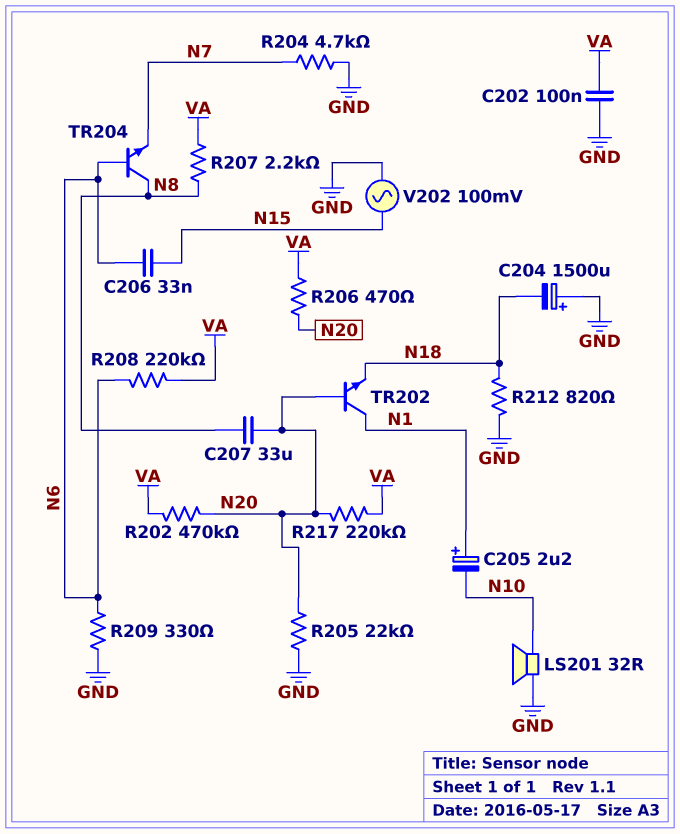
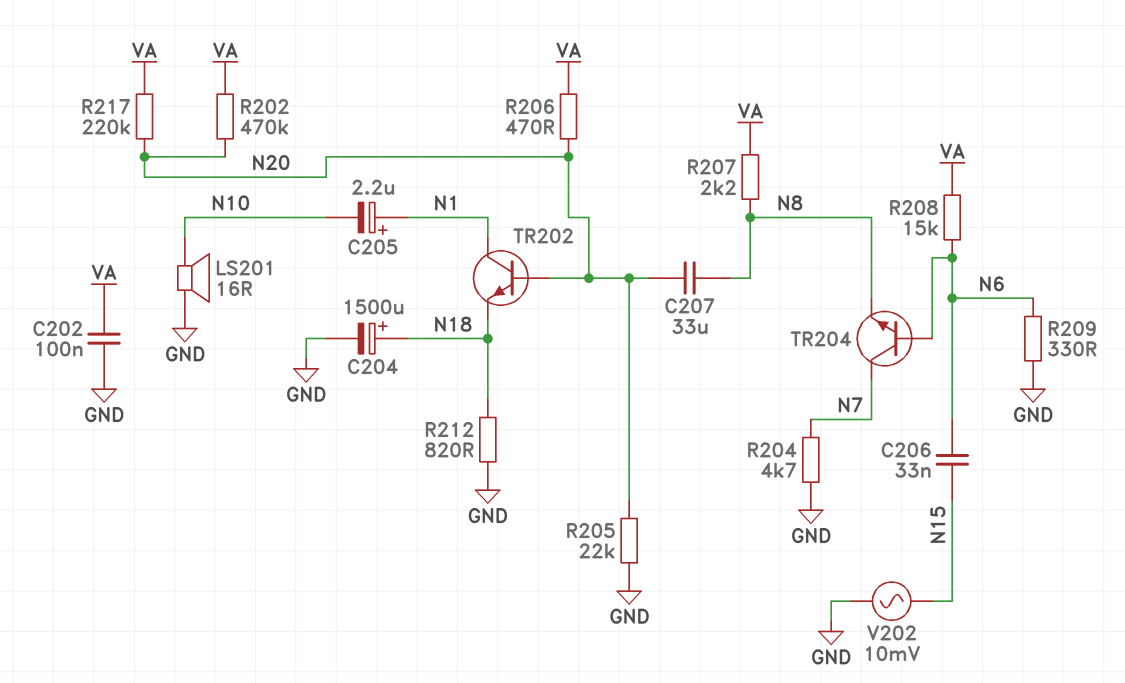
C204: 1500uF (plus GND, minus N18) -> 1500uF (plus N18, minus GND)
LS201: speaker 32R (GND, N10) -> speaker 16R (GND, N10)
R208: 220k (N6, VA) -> 15k (N6, VA)
TR204: NPN (B N6, C N8, E N7) -> NPN (B N6, C N7, E N8)
V202: AC 100mV (GND, N15) -> AC 10mV (GND, N15)

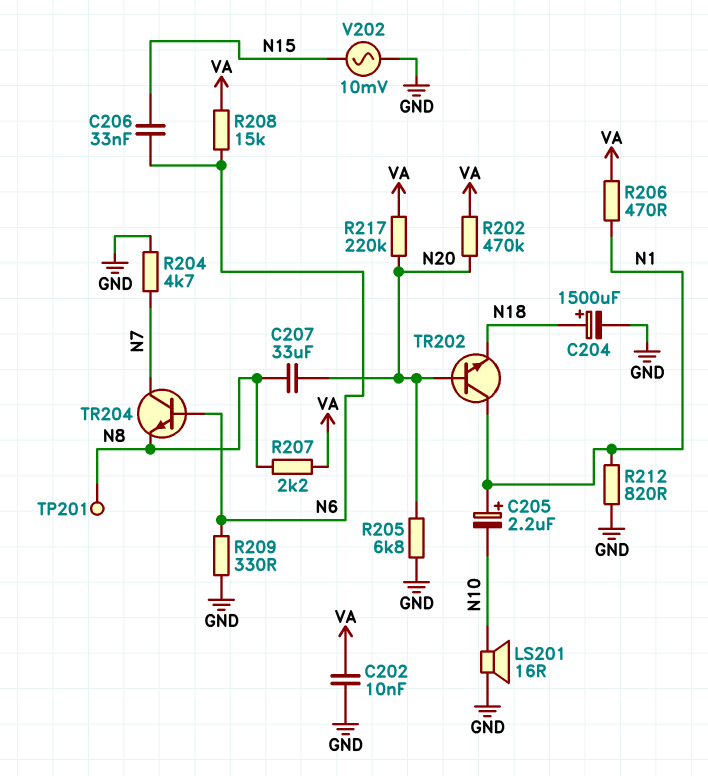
C202: 100nF (GND, VA) -> 10nF (GND, VA)
R205: 22k (GND, N20) -> 6.8k (GND, N20)
R206: 470 (N20, VA) -> 470 (N1, VA)
R212: 820 (GND, N18) -> 820 (GND, N1)
TP201: none -> test point (N8)

